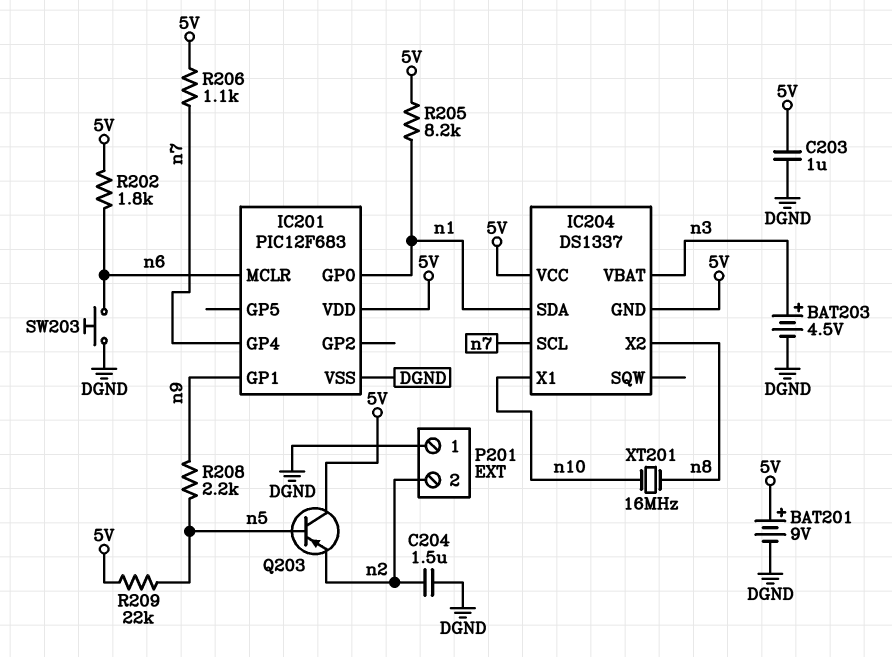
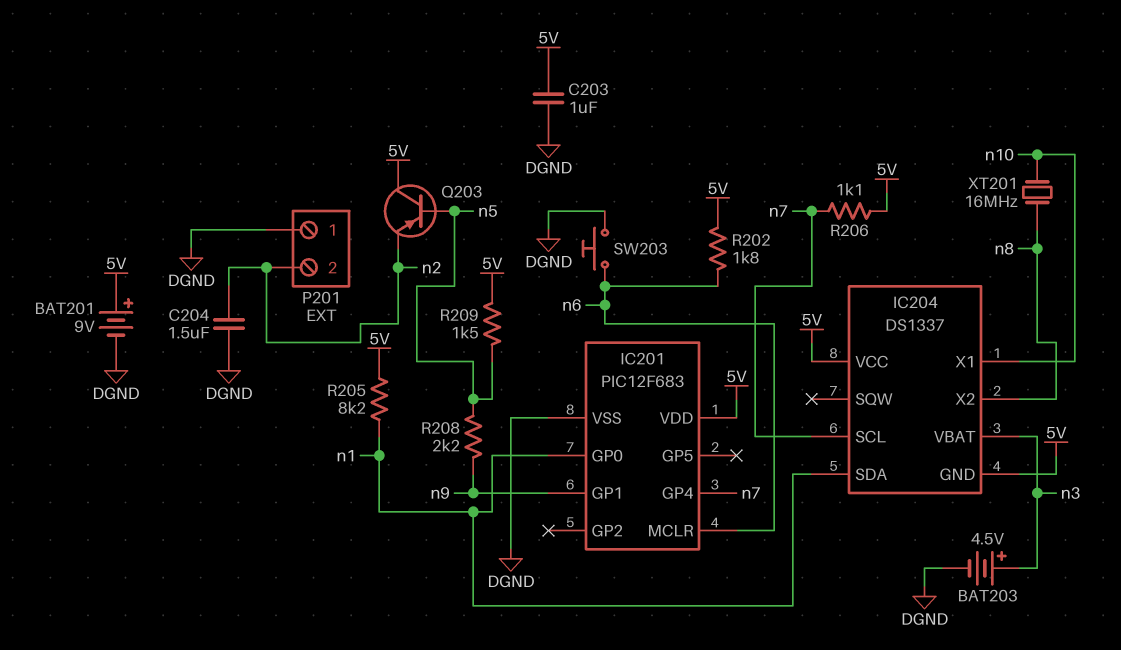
R209: 22k (5V, n5) -> 1.5k (5V, n5)

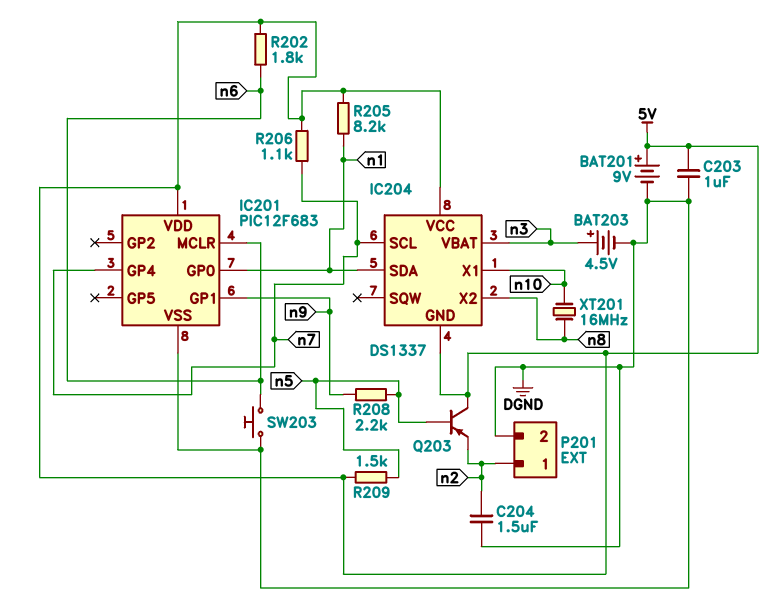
P201 pin 1: DGND -> n2
P201 pin 2: n2 -> DGND

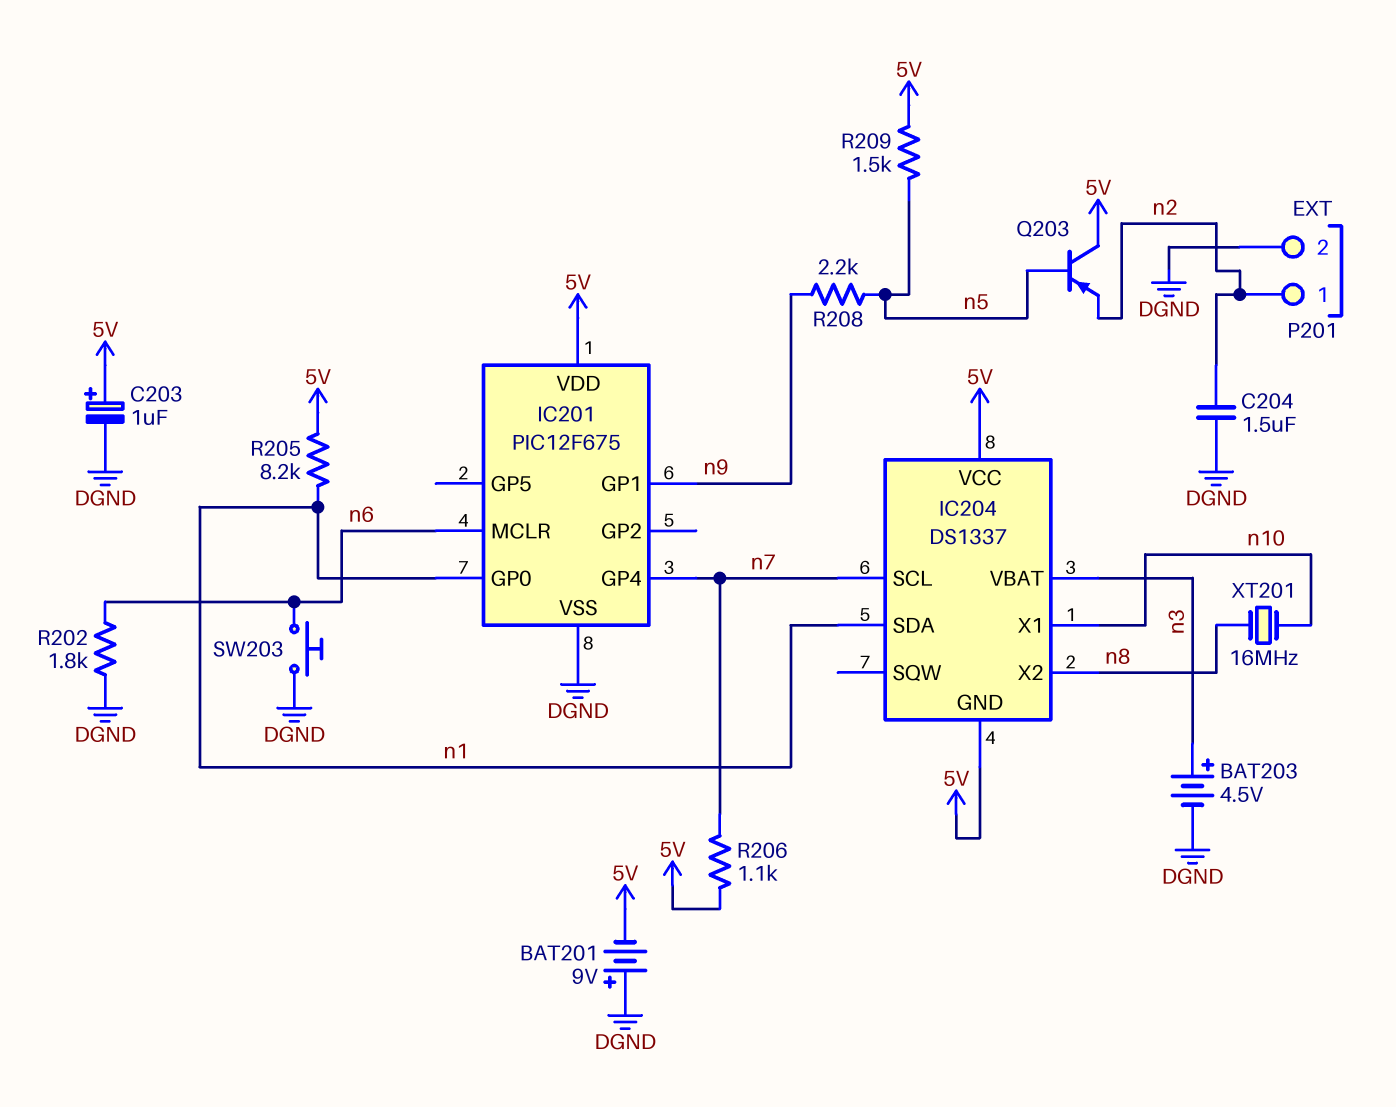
BAT201: 9V (plus 5V, minus DGND) -> 9V (plus DGND, minus 5V)
C203: 1uF (5V, DGND) -> 1uF (plus 5V, minus DGND)
IC201: PIC12F683 -> PIC12F675
R202: 1.8k (5V, n6) -> 1.8k (DGND, n6)

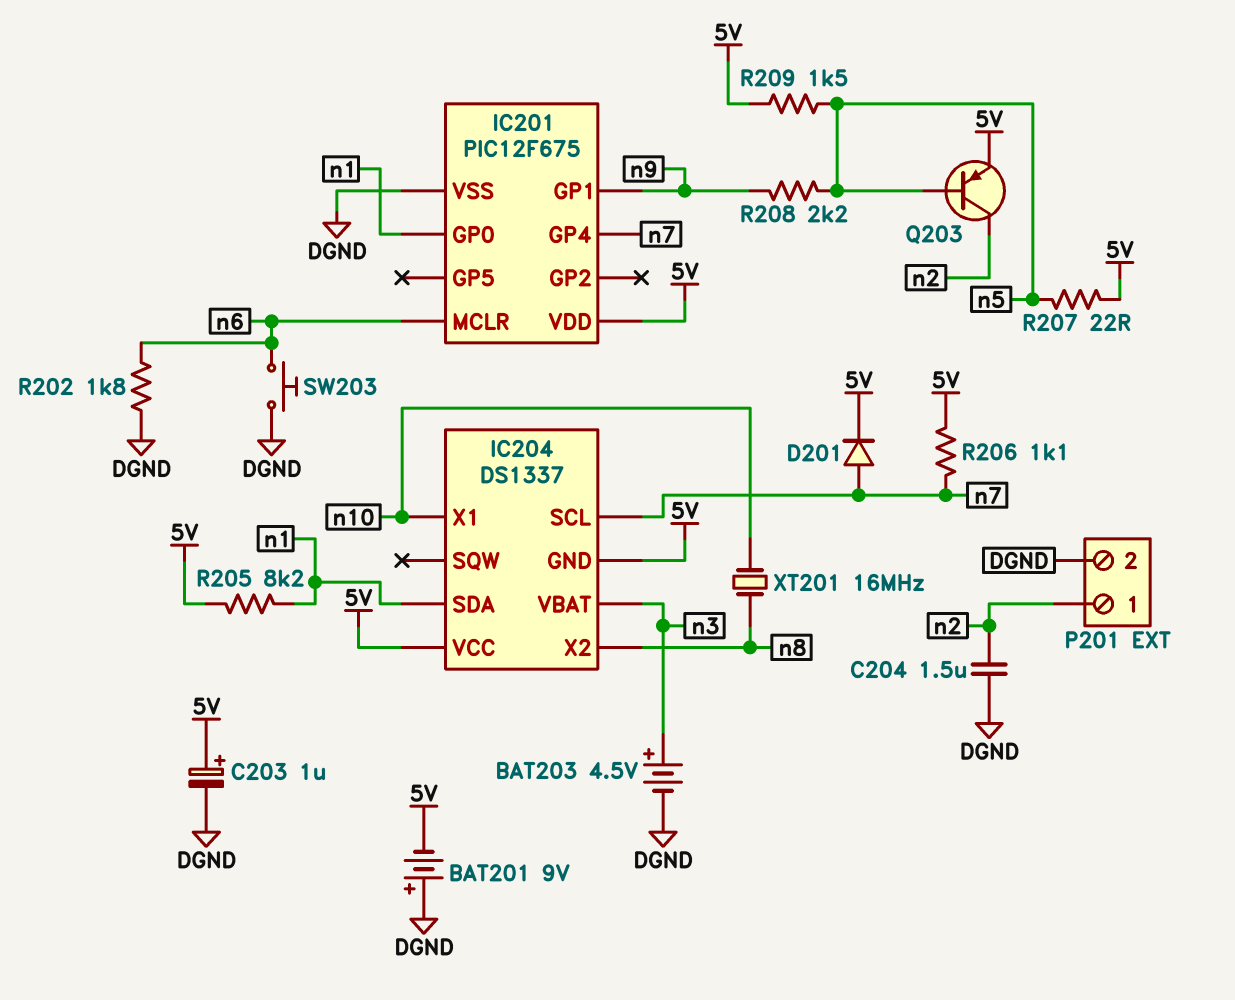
D201: none -> diode (A n7, K 5V)
Q203: PNP (B n5, C 5V, E n2) -> PNP (B n5, C n2, E 5V)
R207: none -> 22 (5V, n5)

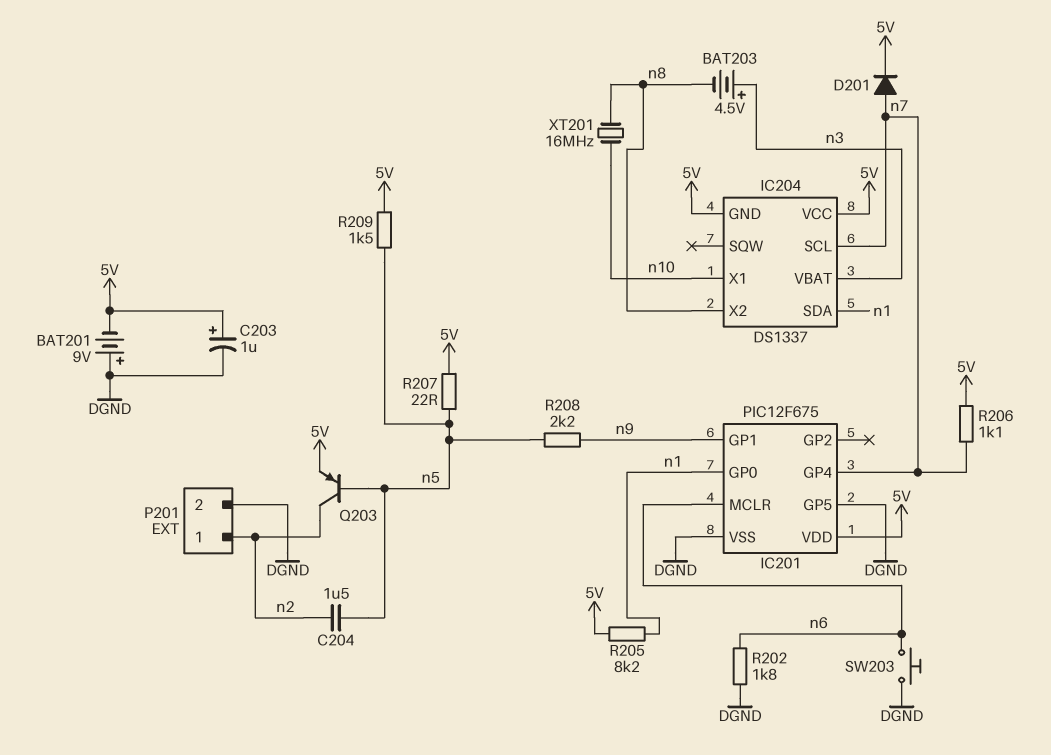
BAT203: 4.5V (plus n3, minus DGND) -> 4.5V (plus n3, minus n8)
C204: 1.5uF (DGND, n2) -> 1.5uF (n2, n5)
IC201 pin GP5: none -> DGND

